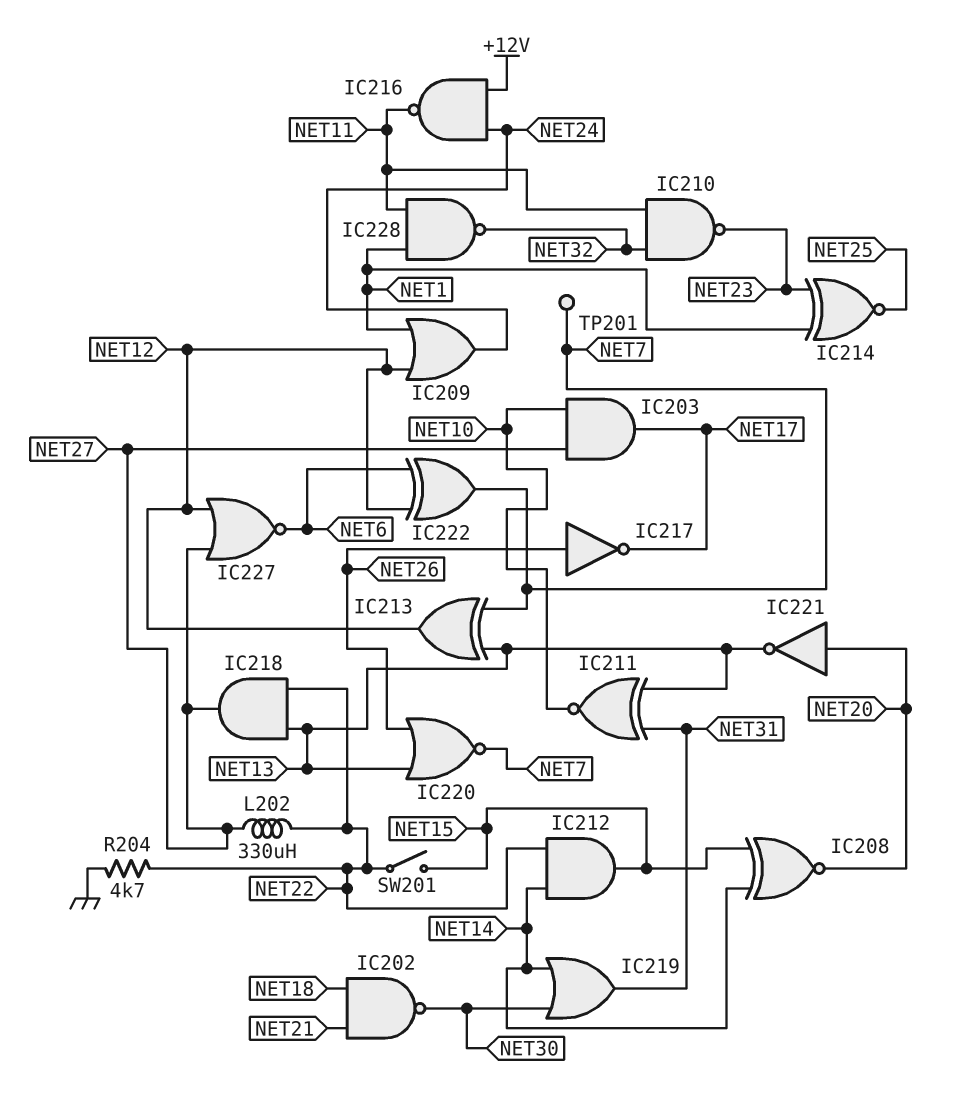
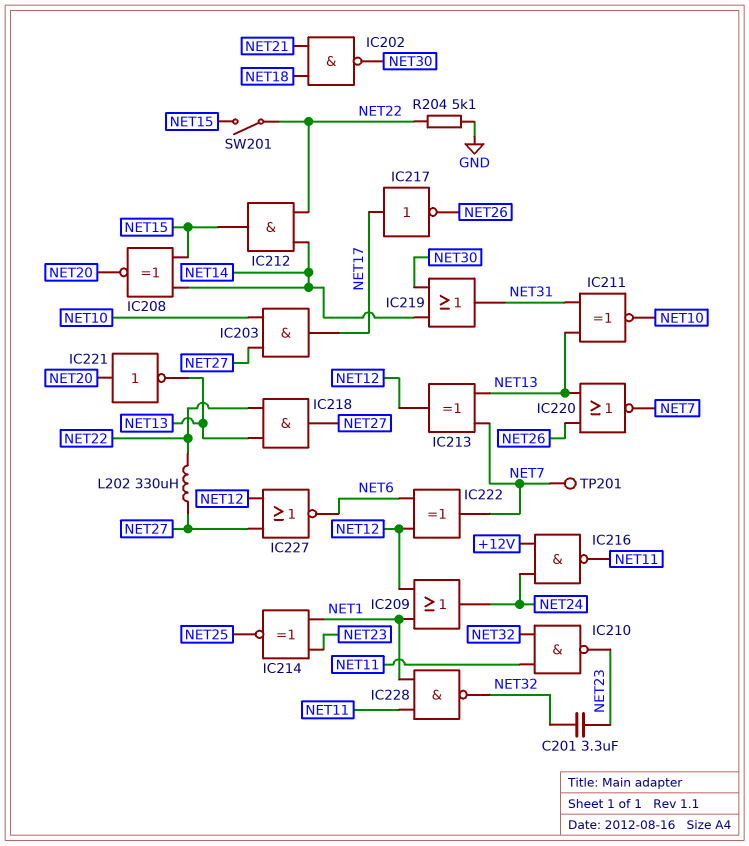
C201: none -> 3.3uF (NET23, NET32)
IC217: NOT (in NET26, out NET17) -> NOT (in NET17, out NET26)
R204: 4.7k (GND, NET22) -> 5.1k (GND, NET22)

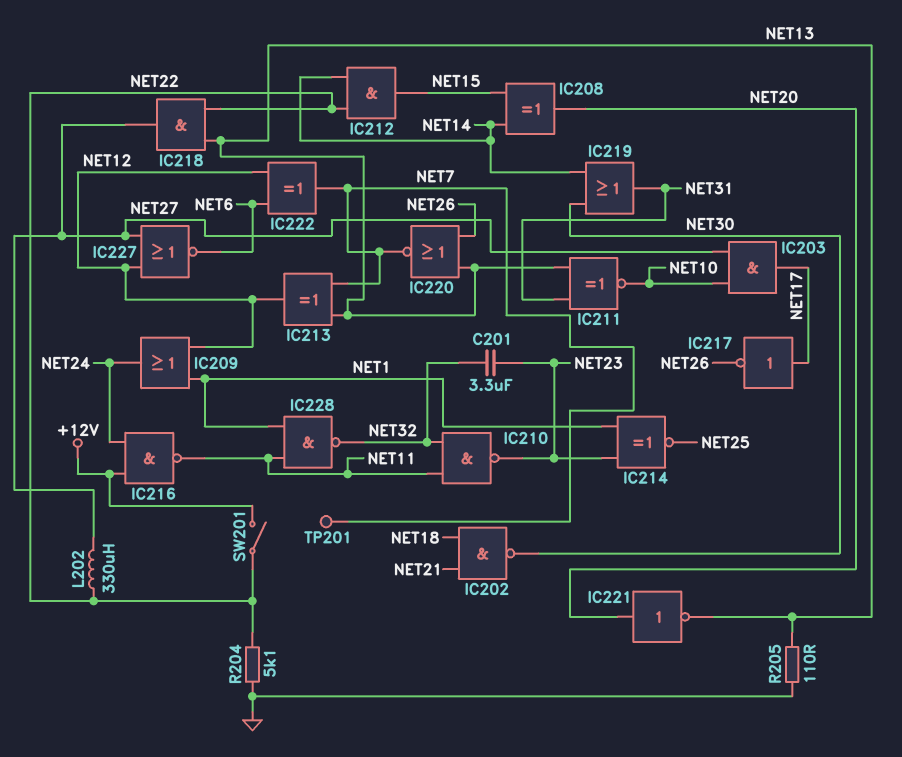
IC208: XNOR (in NET14, in NET15, out NET20) -> XOR (in NET14, in NET15, out NET20)
R205: none -> 110 (GND, NET13)
SW201: switch (NET15, NET22) -> switch (+12V, NET22)

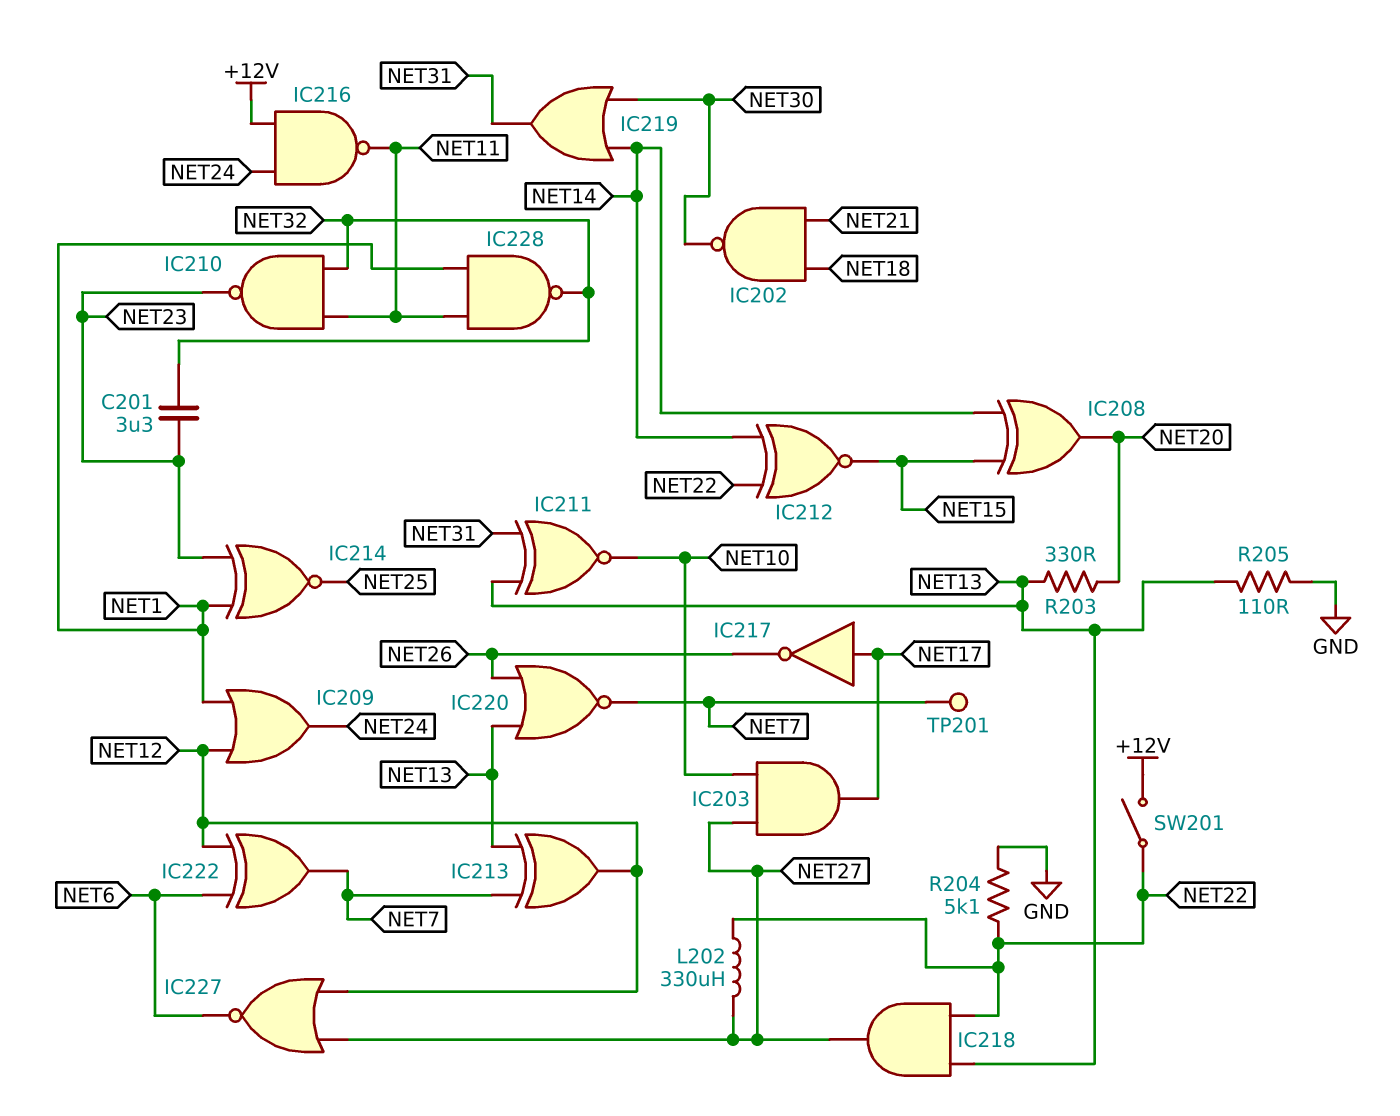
IC212: AND (in NET14, in NET22, out NET15) -> XNOR (in NET14, in NET22, out NET15)
IC221: NOT (in NET20, out NET13) -> none
R203: none -> 330 (NET13, NET20)

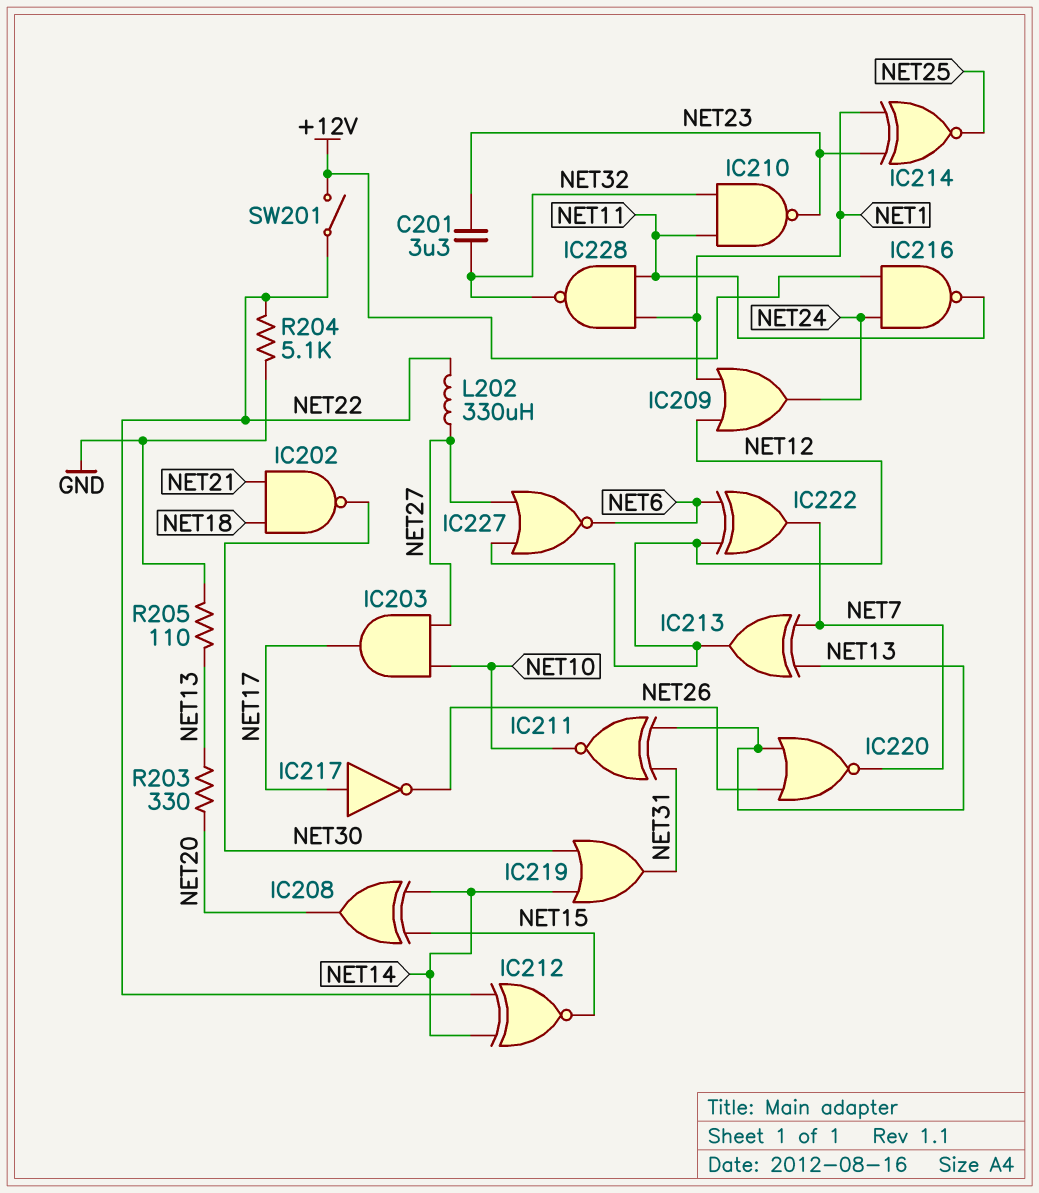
IC218: AND (in NET13, in NET22, out NET27) -> none
TP201: test point (NET7) -> none

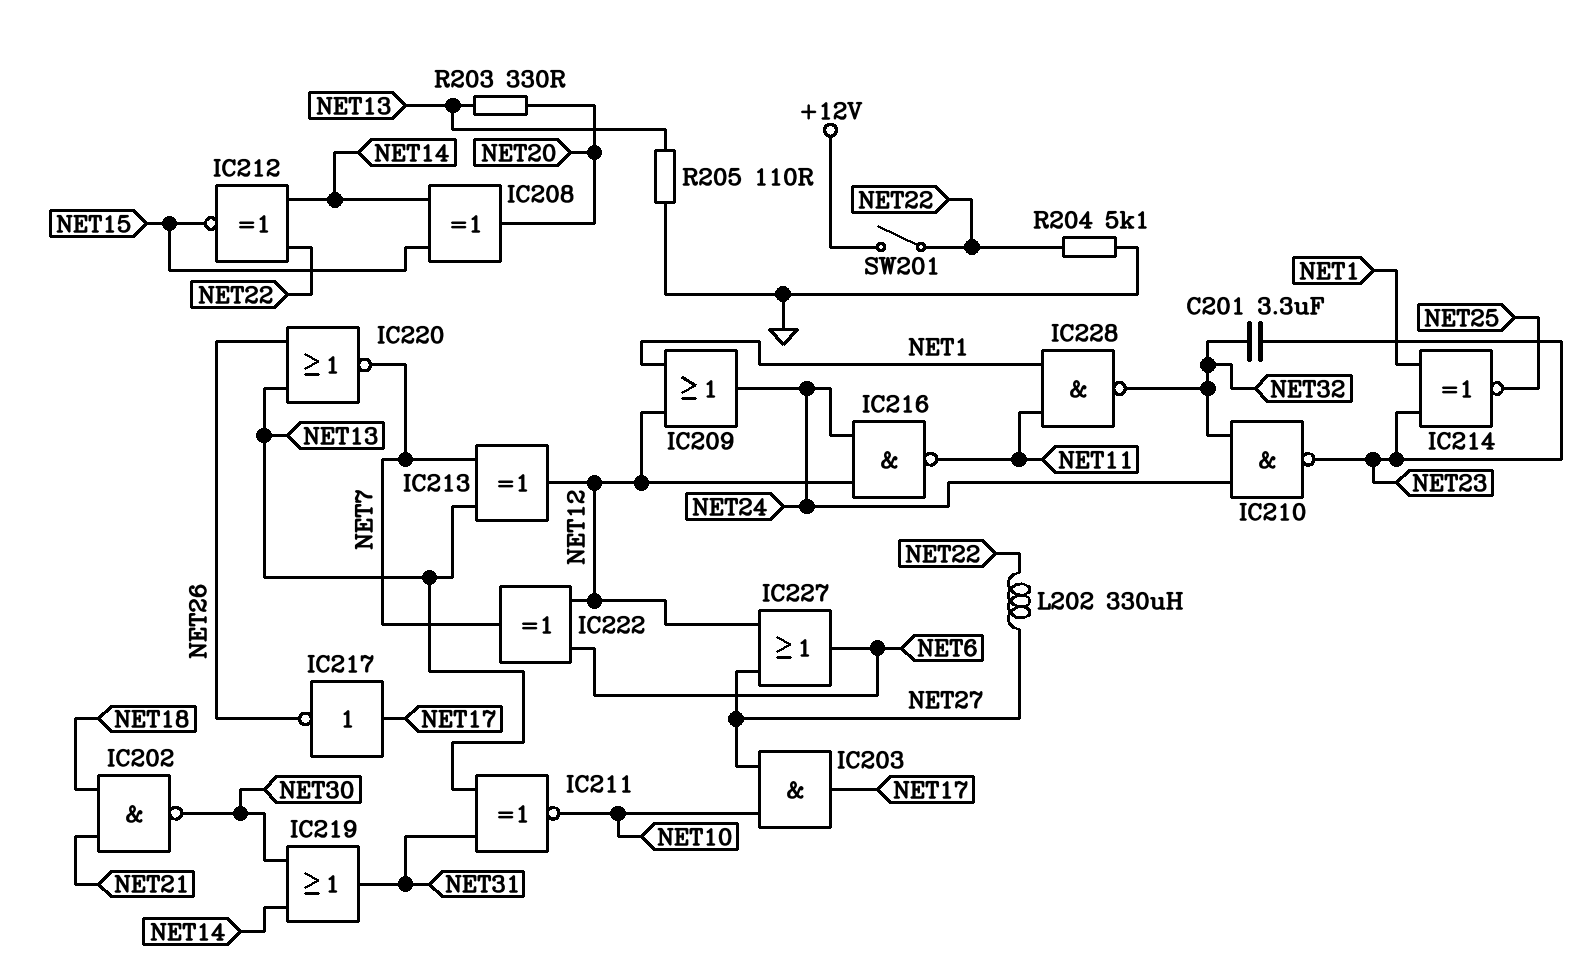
IC210: NAND (in NET11, in NET32, out NET23) -> NAND (in NET24, in NET32, out NET23)
IC216: NAND (in +12V, in NET24, out NET11) -> NAND (in NET12, in NET24, out NET11)
IC227: NOR (in NET12, in NET27, out NET6) -> OR (in NET12, in NET27, out NET6)

